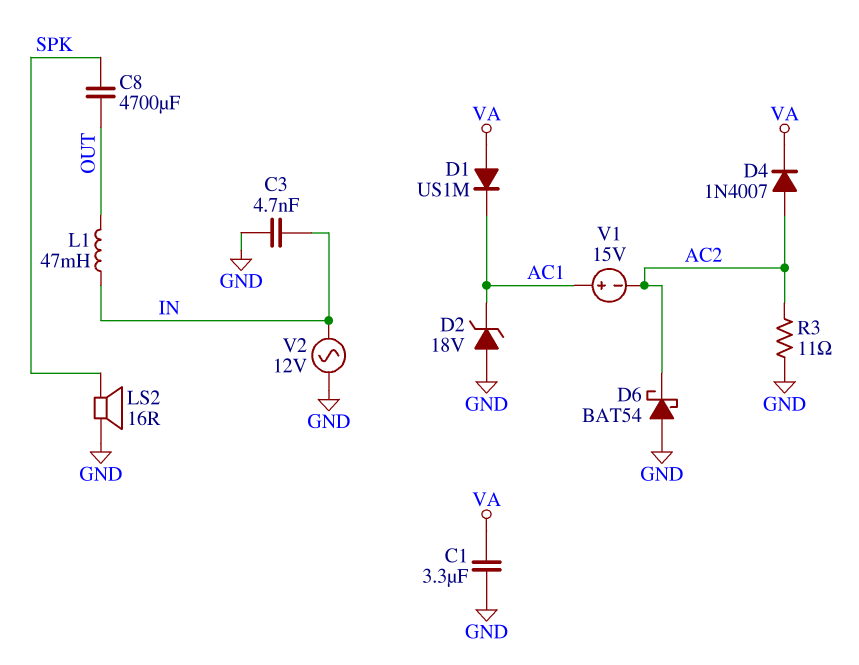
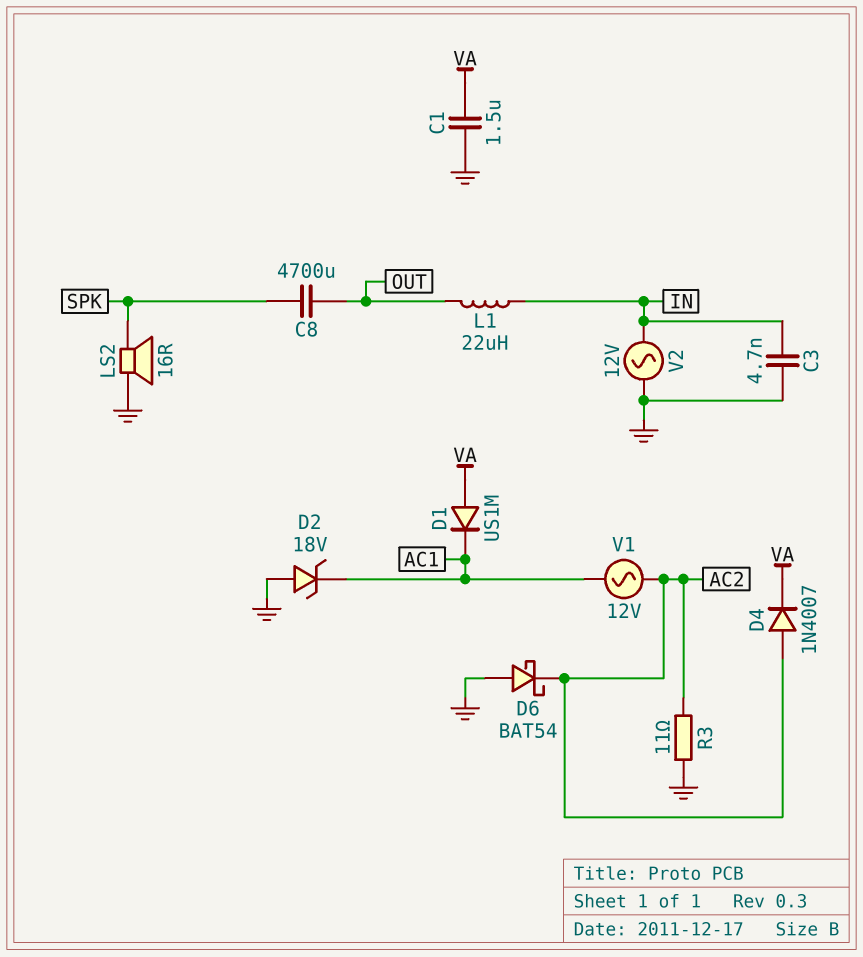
C1: 3.3uF (GND, VA) -> 1.5uF (GND, VA)
L1: 47mH (IN, OUT) -> 22uH (IN, OUT)
V1: 15V (plus AC1, minus AC2) -> AC 12V (AC1, AC2)

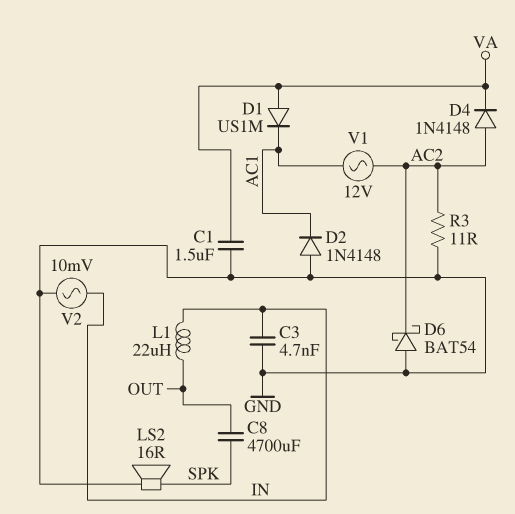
D2: zener 18V (A GND, K AC1) -> diode 1N4148 (A GND, K AC1)
D4: diode 1N4007 (A AC2, K VA) -> diode 1N4148 (A AC2, K VA)
V2: AC 12V (GND, IN) -> AC 10mV (GND, IN)

